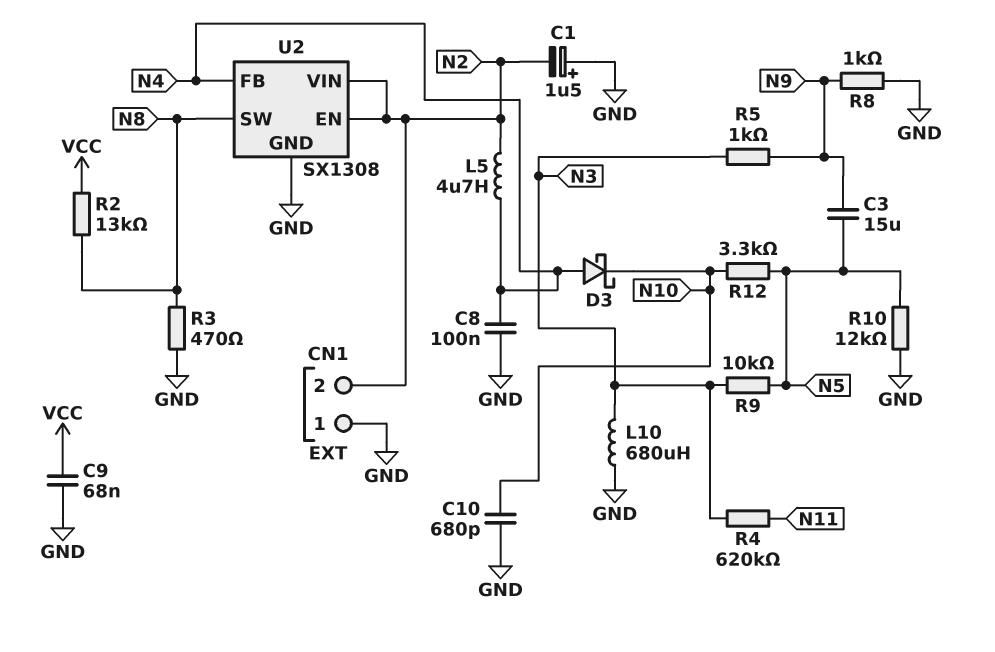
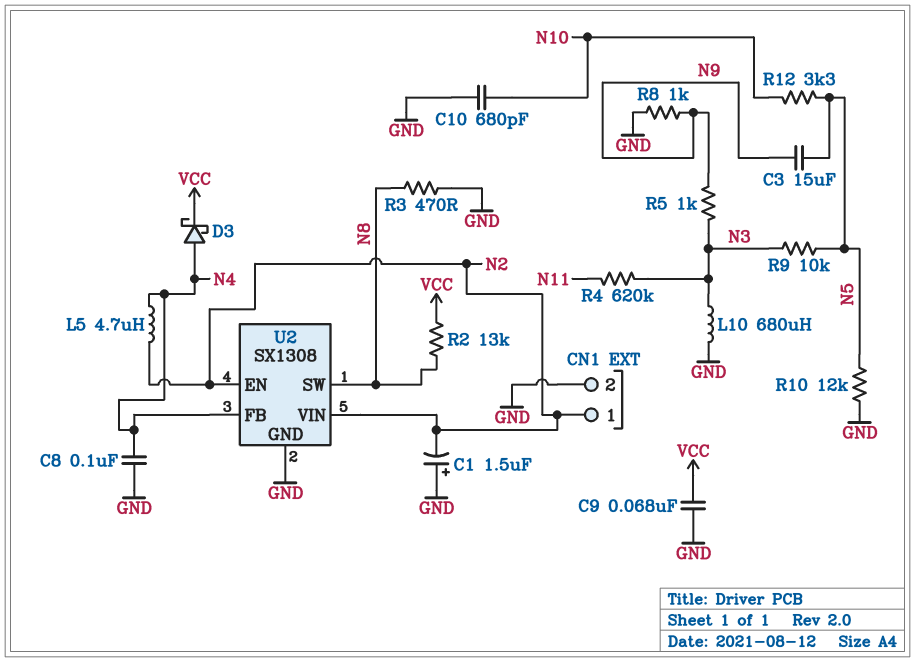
CN1 pin 1: GND -> N2
CN1 pin 2: N2 -> GND
D3: schottky (A N4, K N10) -> schottky (A N4, K VCC)

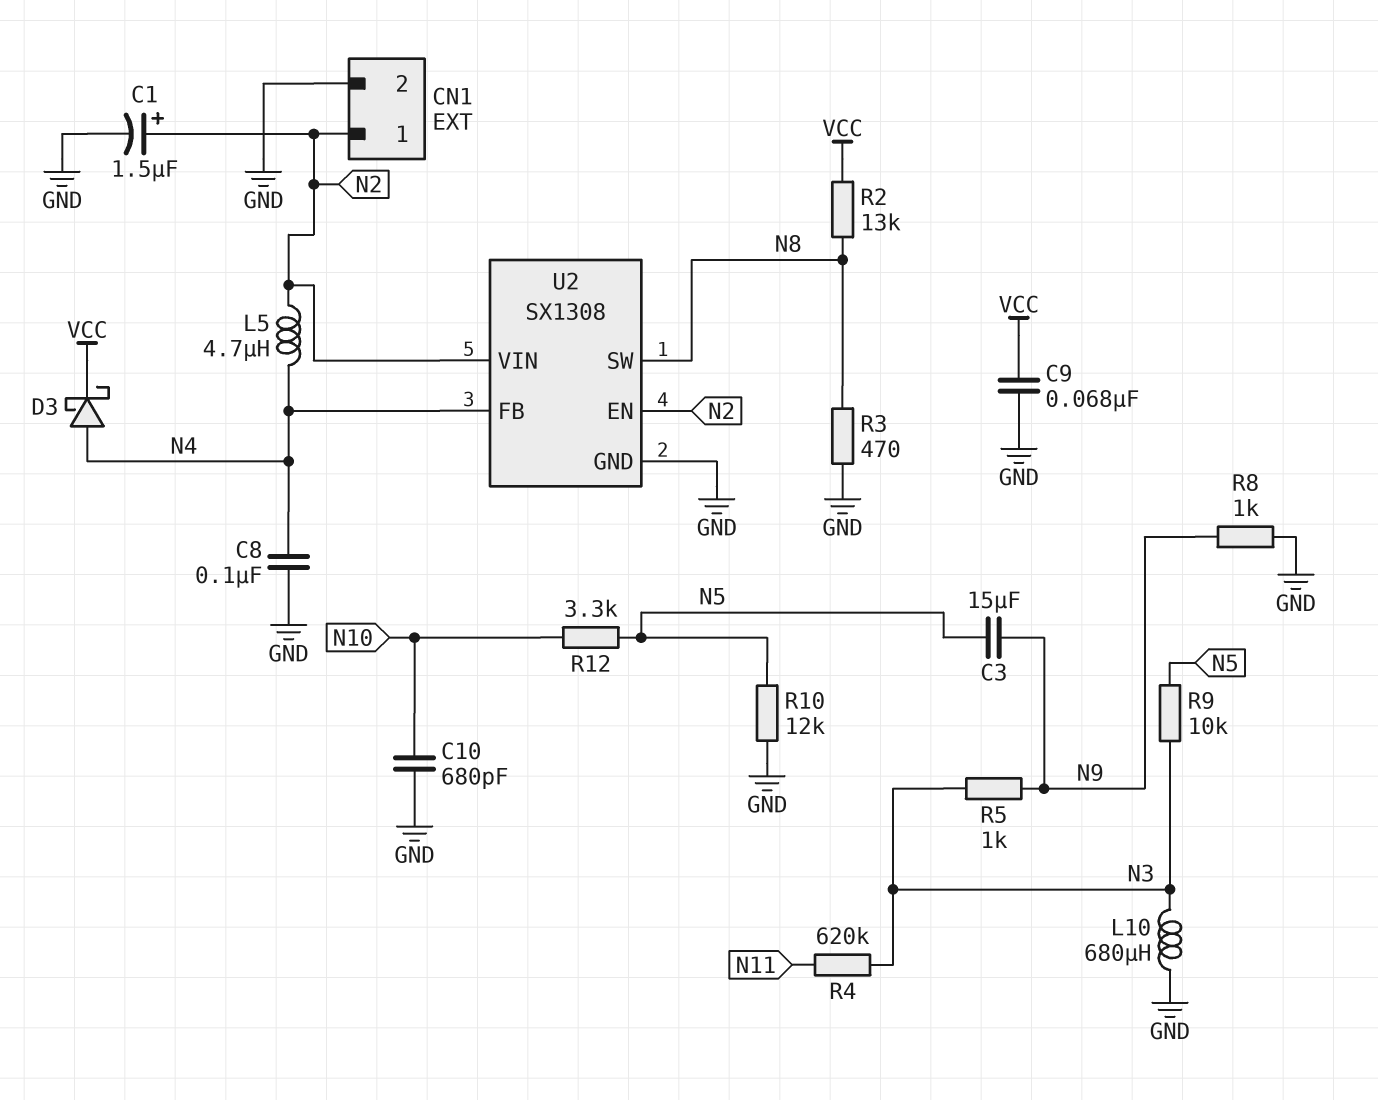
C1: 1.5uF (plus GND, minus N2) -> 1.5uF (plus N2, minus GND)

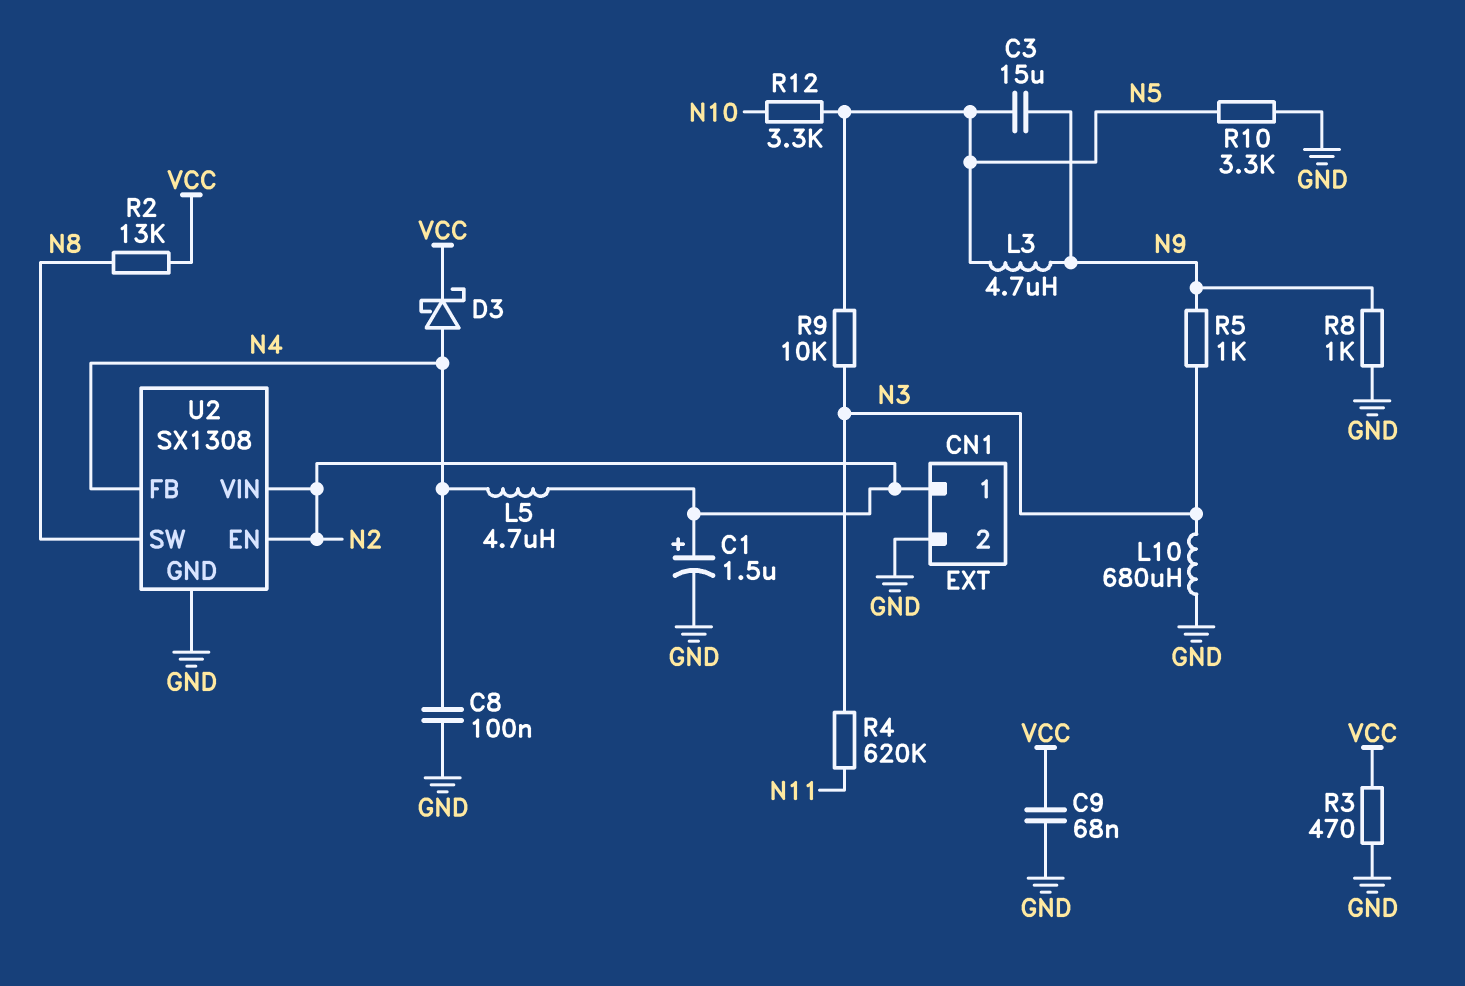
C10: 680pF (GND, N10) -> none
L3: none -> 4.7uH (N5, N9)
R3: 470 (GND, N8) -> 470 (GND, VCC)
R10: 12k (GND, N5) -> 3.3k (GND, N5)

